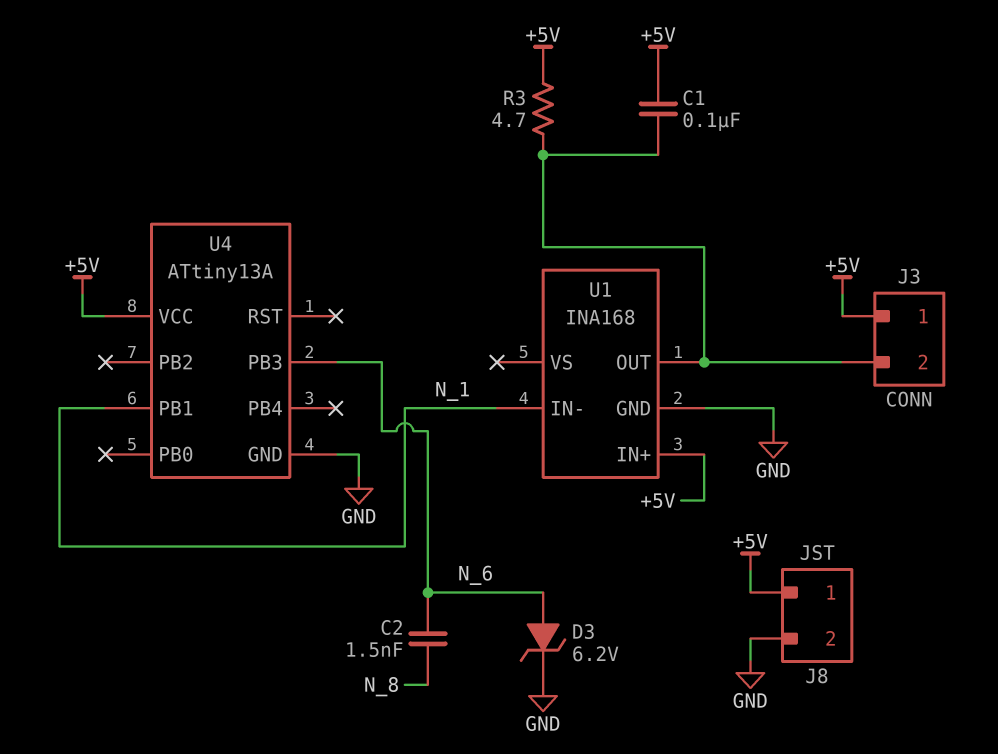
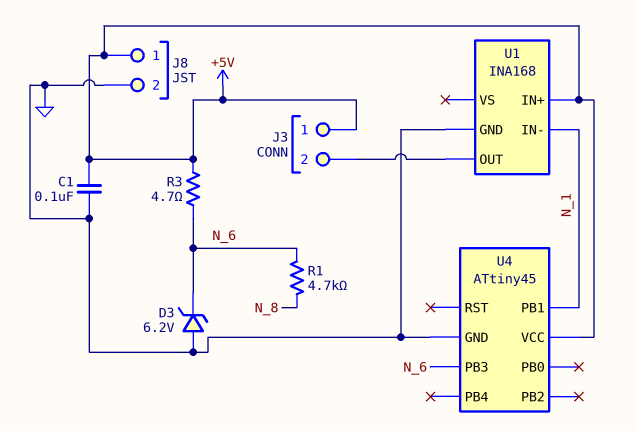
C1: 100nF (+5V, J3/2) -> 100nF (+5V, GND)
C2: 1.5nF (N_6, N_8) -> none
D3: zener 6.2V (A N_6, K GND) -> zener 6.2V (A GND, K N_6)
R1: none -> 4.7k (N_6, N_8)
R3: 4.7 (+5V, J3/2) -> 4.7 (+5V, N_6)
U4: ATtiny13A -> ATtiny45

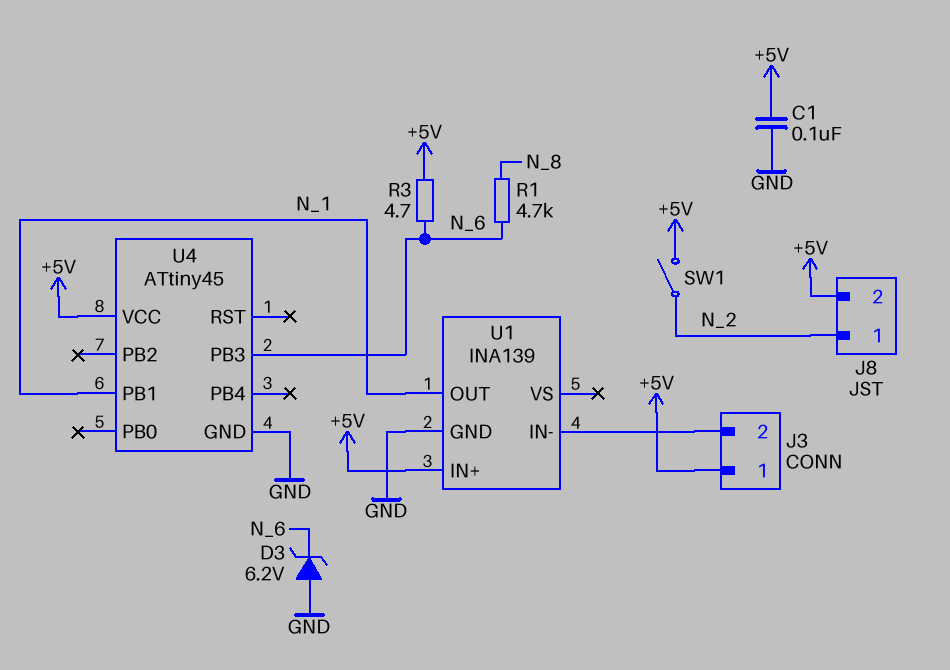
J8 pin 1: +5V -> N_2
J8 pin 2: GND -> +5V
SW1: none -> switch (+5V, N_2)
U1: INA168 -> INA139
U1 pin IN-: N_1 -> J3/2
U1 pin OUT: J3/2 -> N_1

